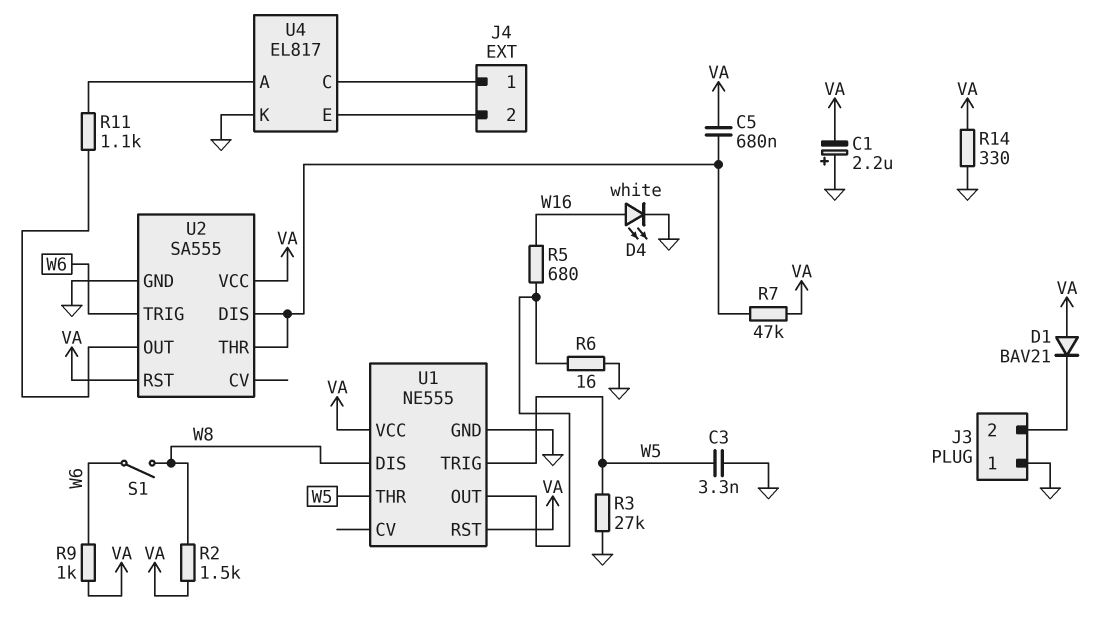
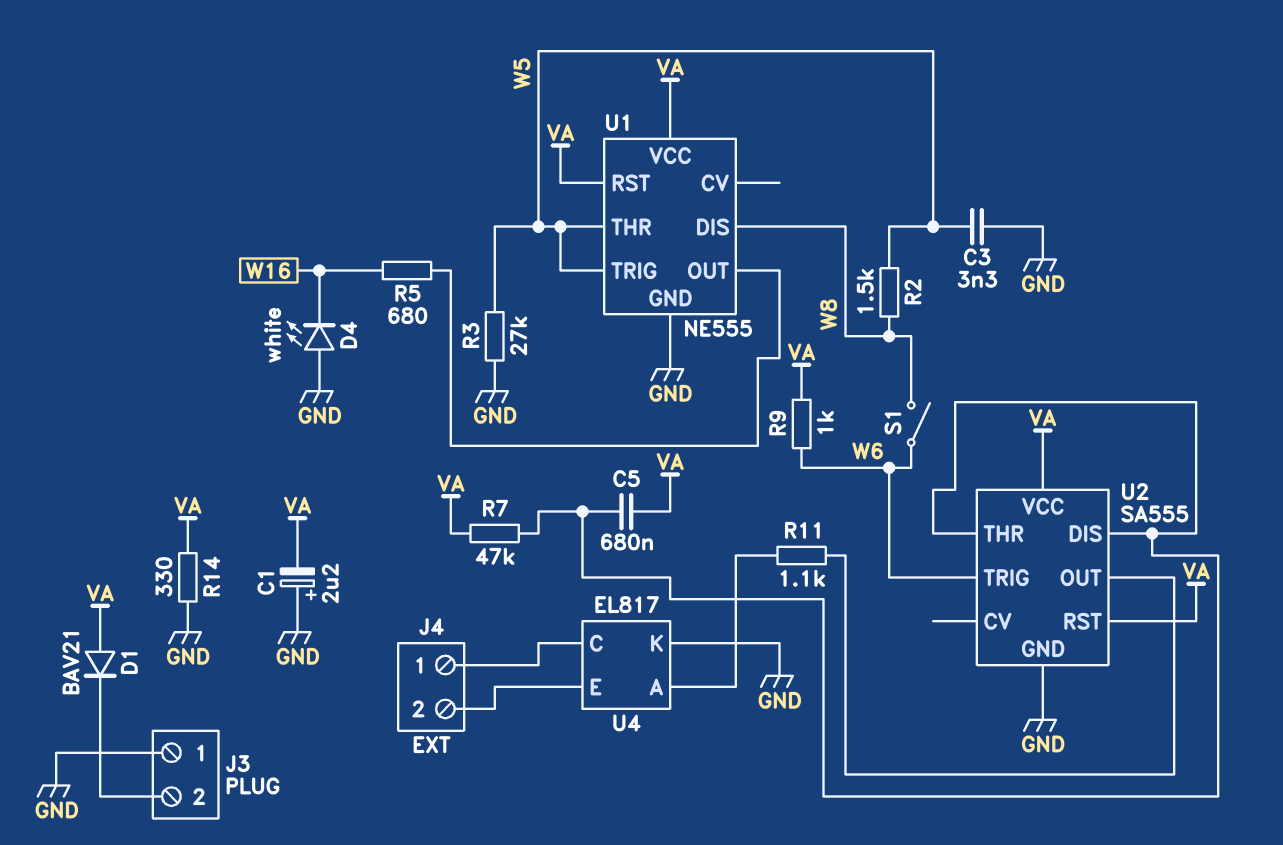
D4: LED white (A W16, K GND) -> LED white (A GND, K W16)
R2: 1.5k (VA, W8) -> 1.5k (W5, W8)
R6: 16 (GND, U1/OUT) -> none

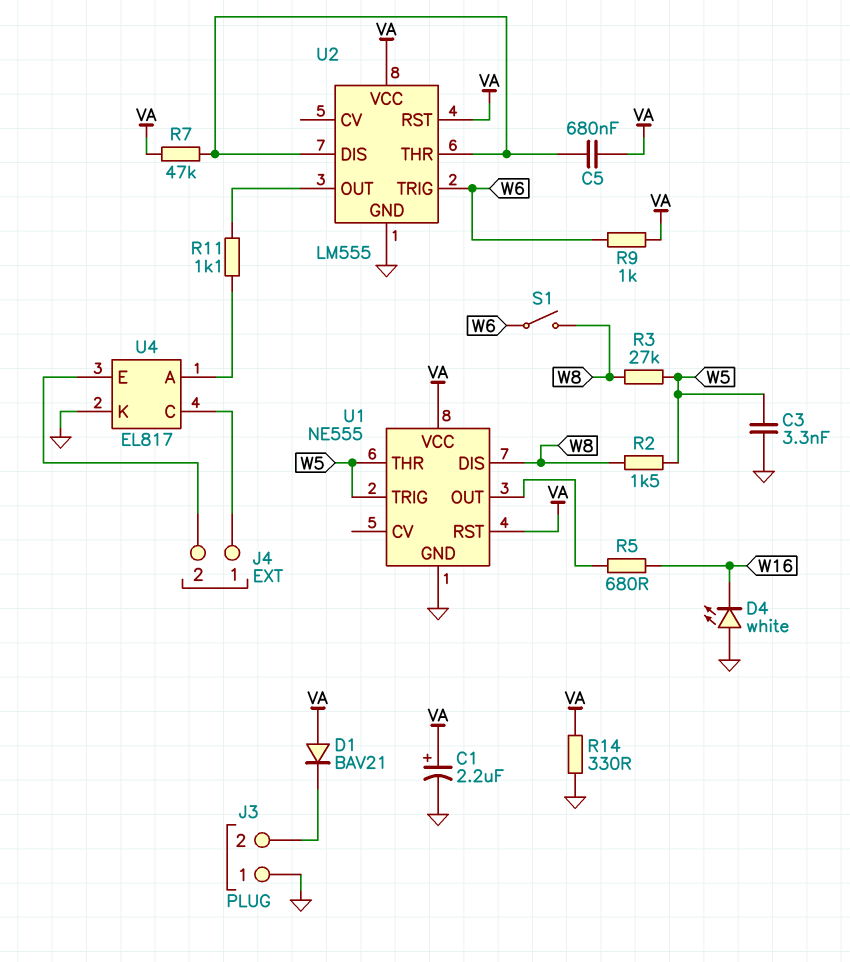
C1: 2.2uF (plus GND, minus VA) -> 2.2uF (plus VA, minus GND)
R3: 27k (GND, W5) -> 27k (W5, W8)
U2: SA555 -> LM555

